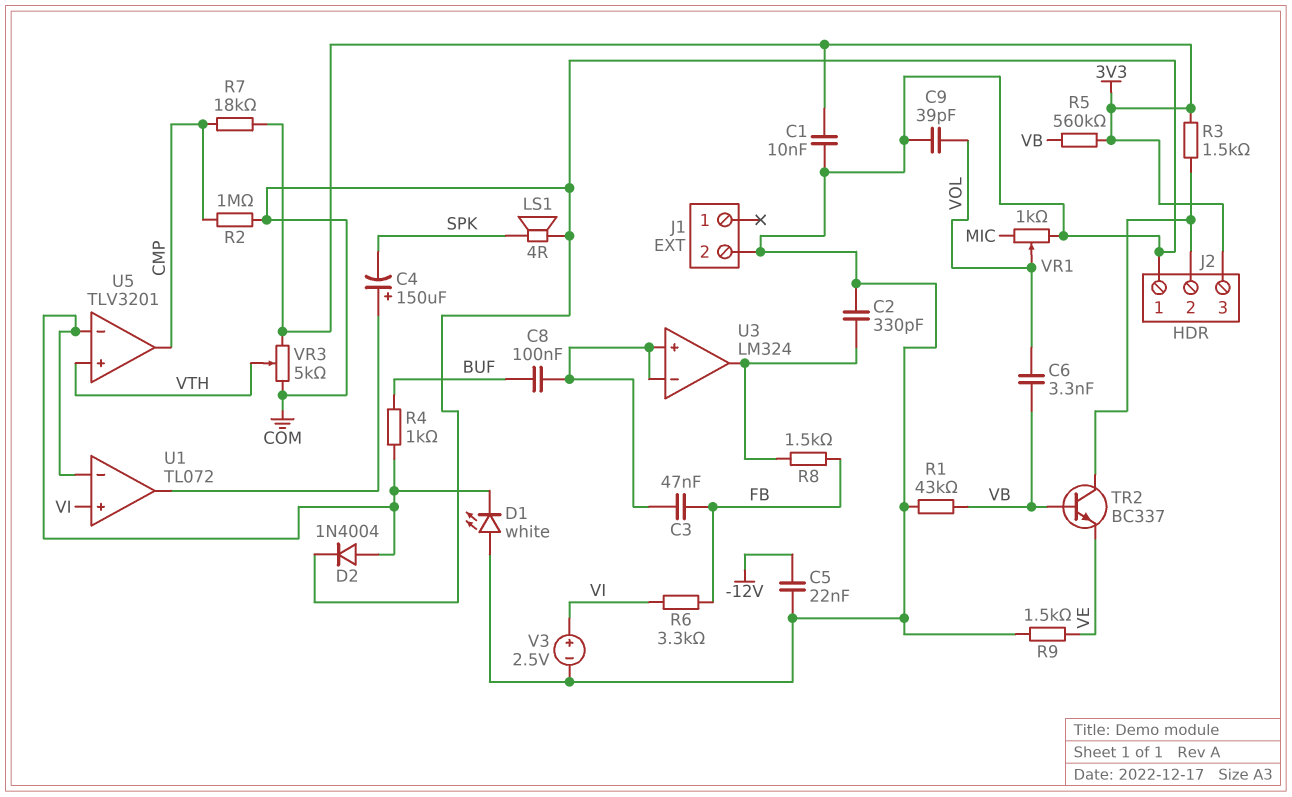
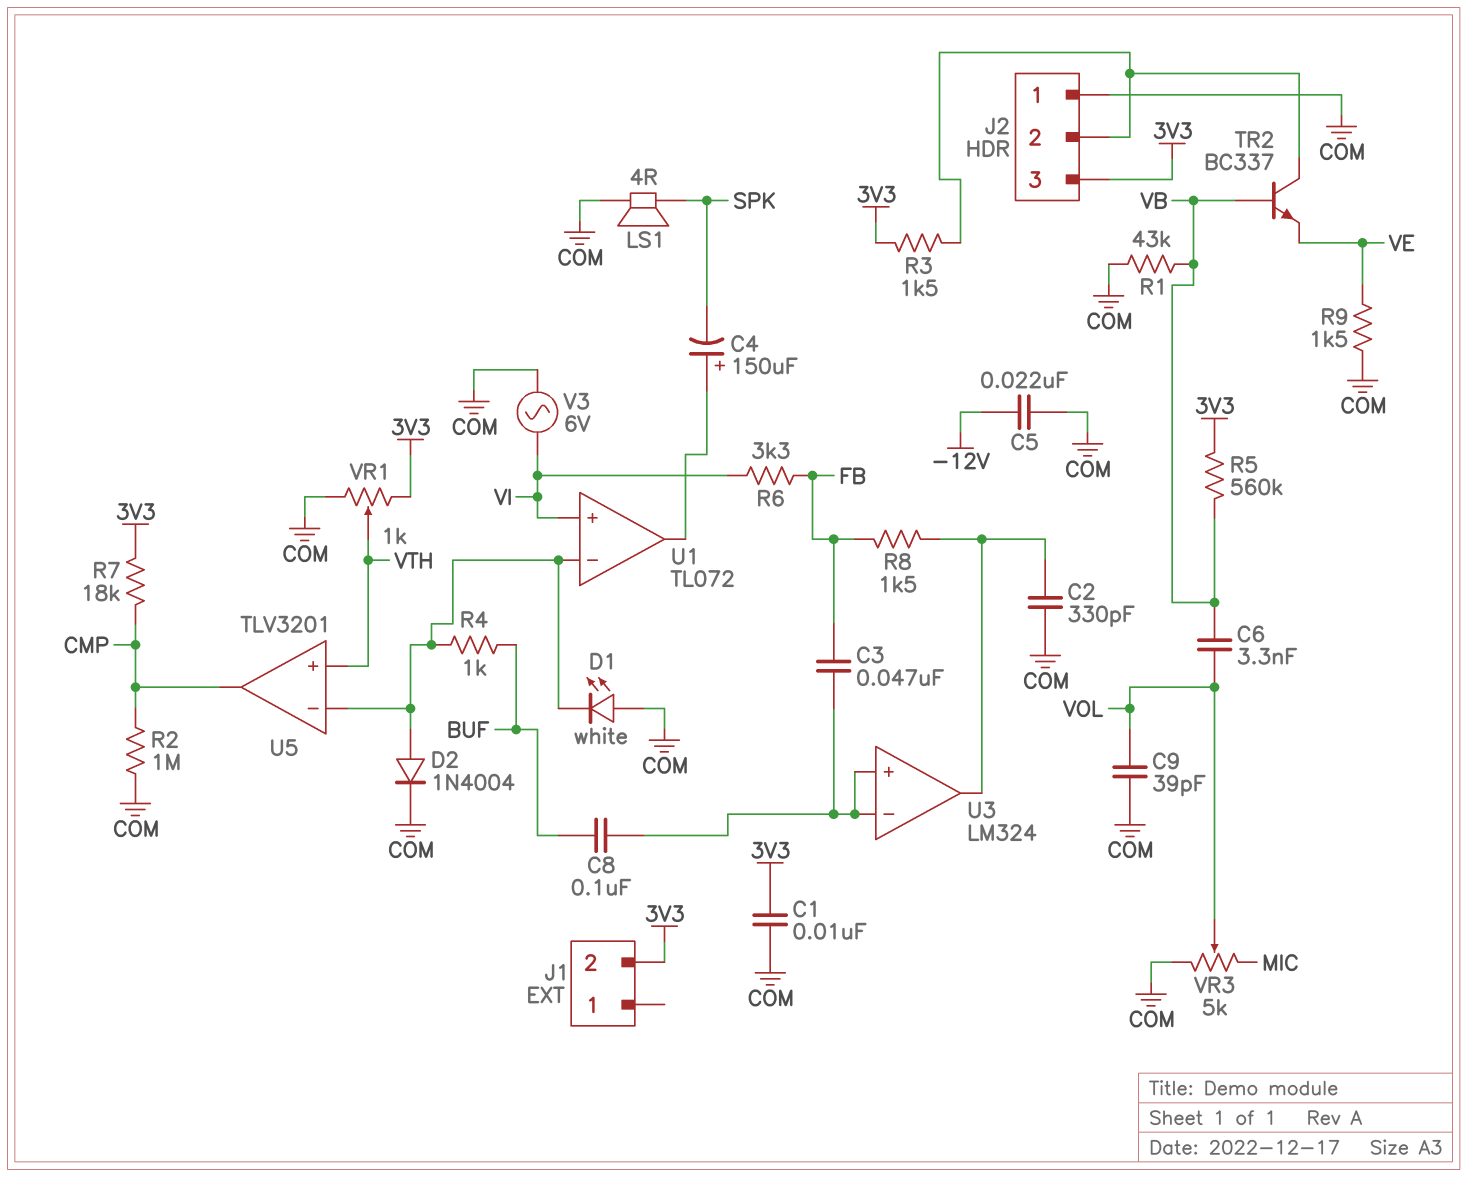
J1 pin 2: COM -> 3V3
V3: 2.5V (plus VI, minus COM) -> AC 6V (COM, VI)
VR1: 1k (COM, MIC, wiper VOL) -> 1k (3V3, COM, wiper VTH)
VR3: 5k (3V3, COM, wiper VTH) -> 5k (COM, MIC, wiper VOL)

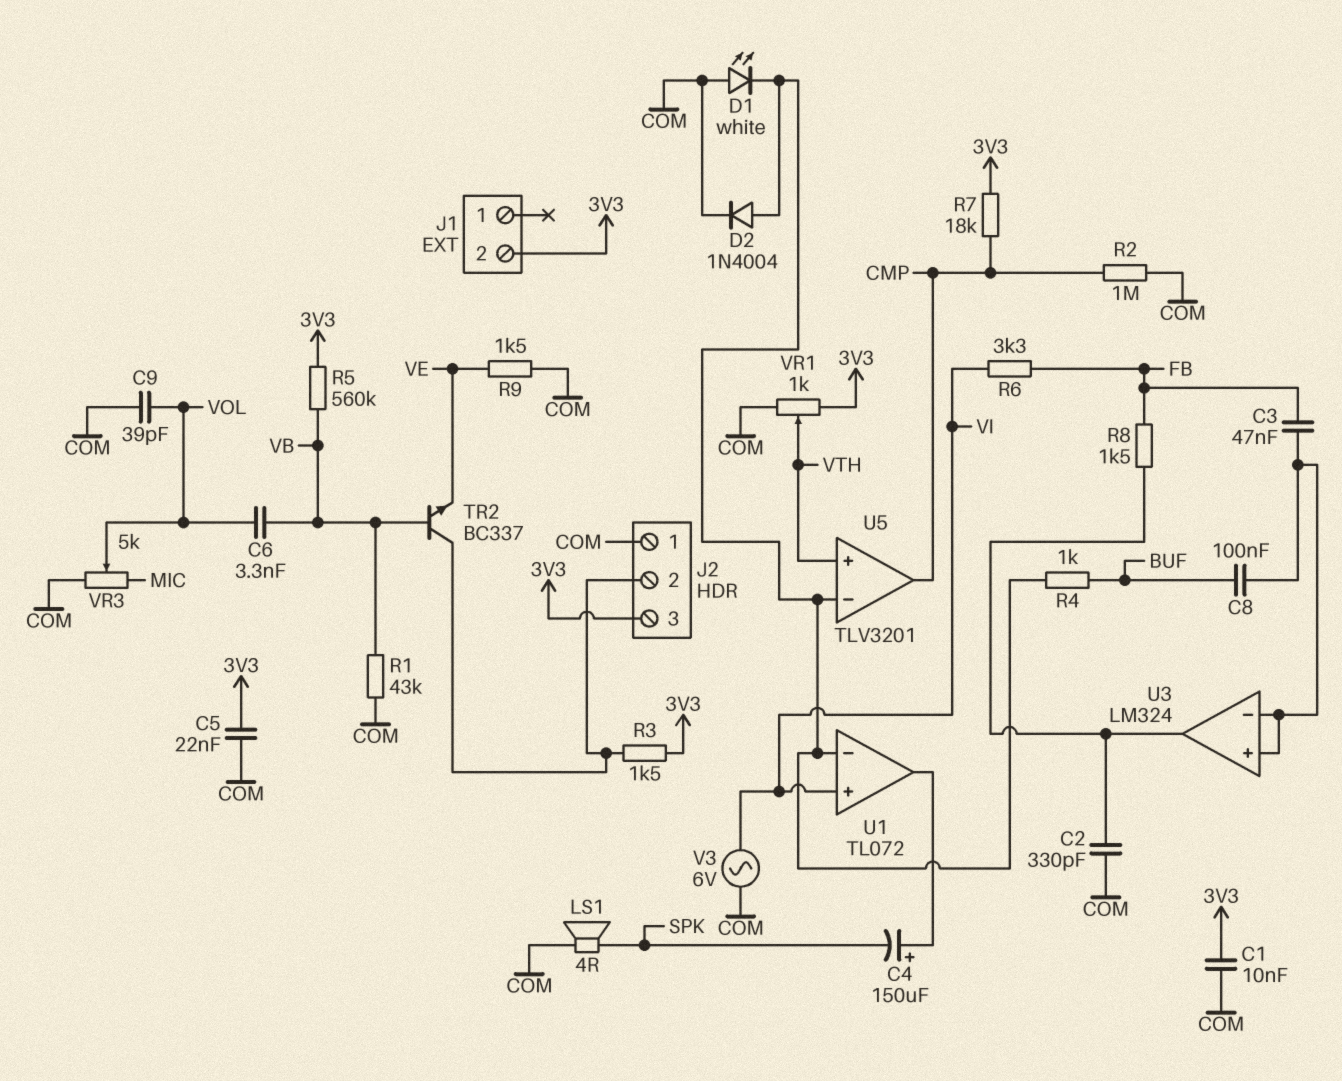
C5: 22nF (-12V, COM) -> 22nF (3V3, COM)

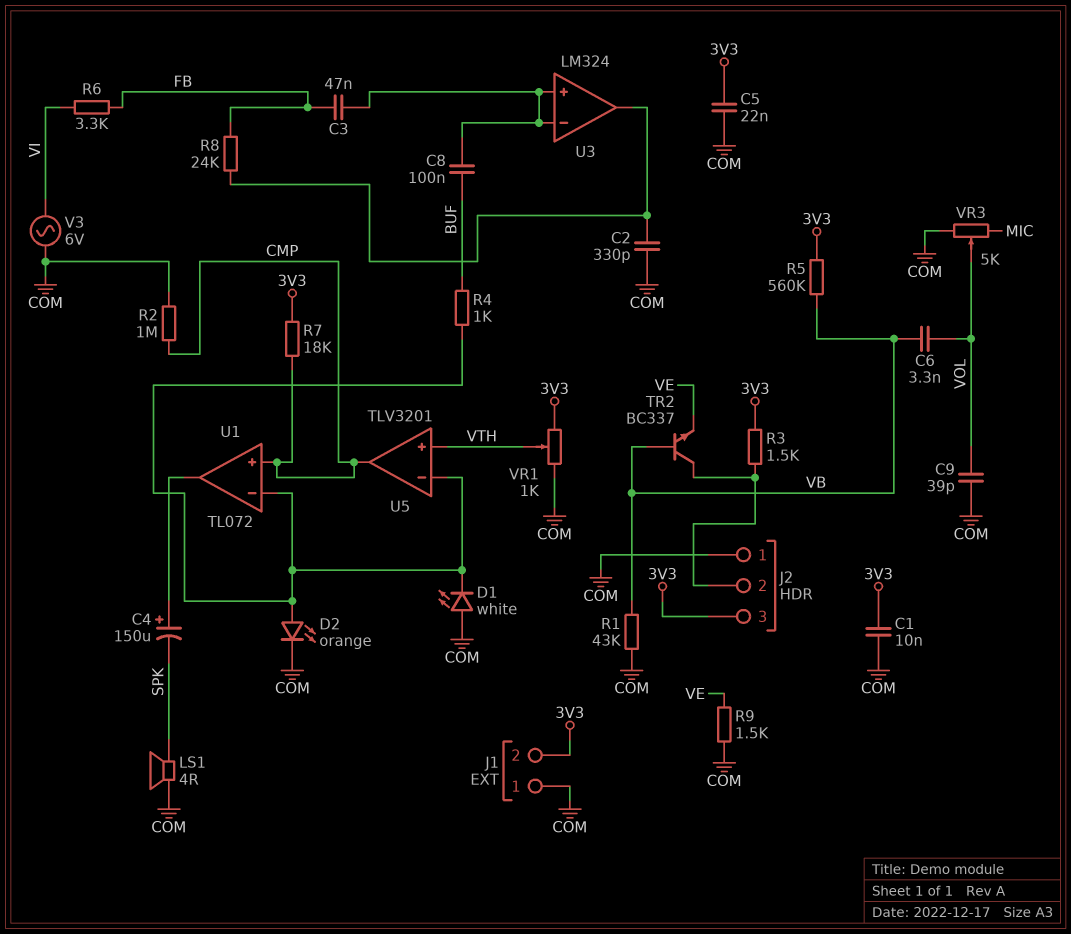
D2: diode 1N4004 (A U1/in-, K COM) -> LED orange (A U1/in-, K COM)
J1 pin 1: none -> COM
R8: 1.5k (FB, U3/out) -> 24k (FB, U3/out)
U1 pin in+: VI -> CMP

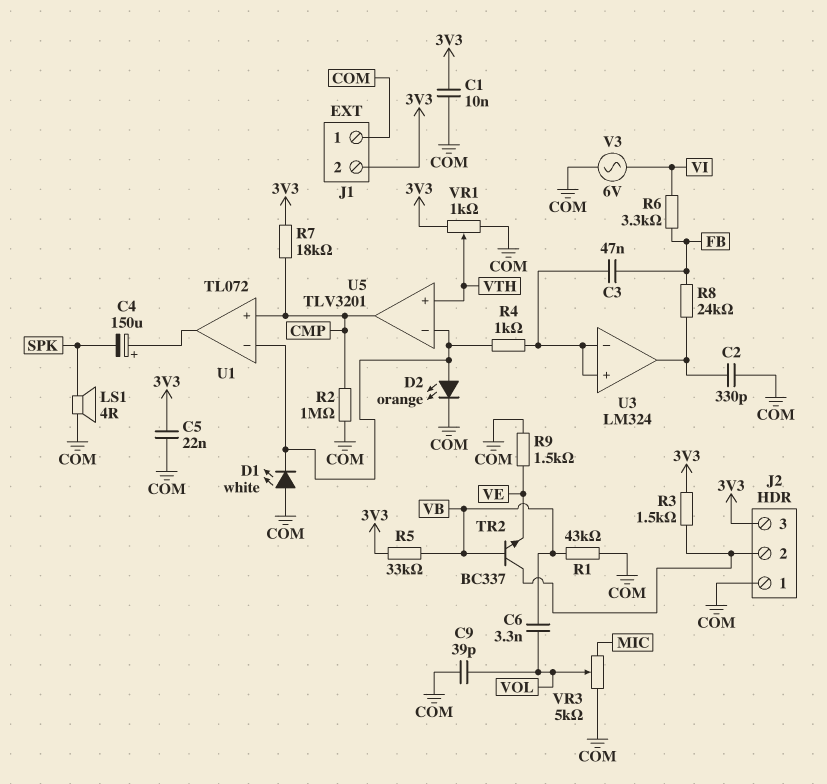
C8: 100nF (BUF, U3/in+) -> none
R4: 1k (BUF, U1/in-) -> 1k (U1/in-, U3/in+)
R5: 560k (3V3, VB) -> 33k (3V3, VB)

